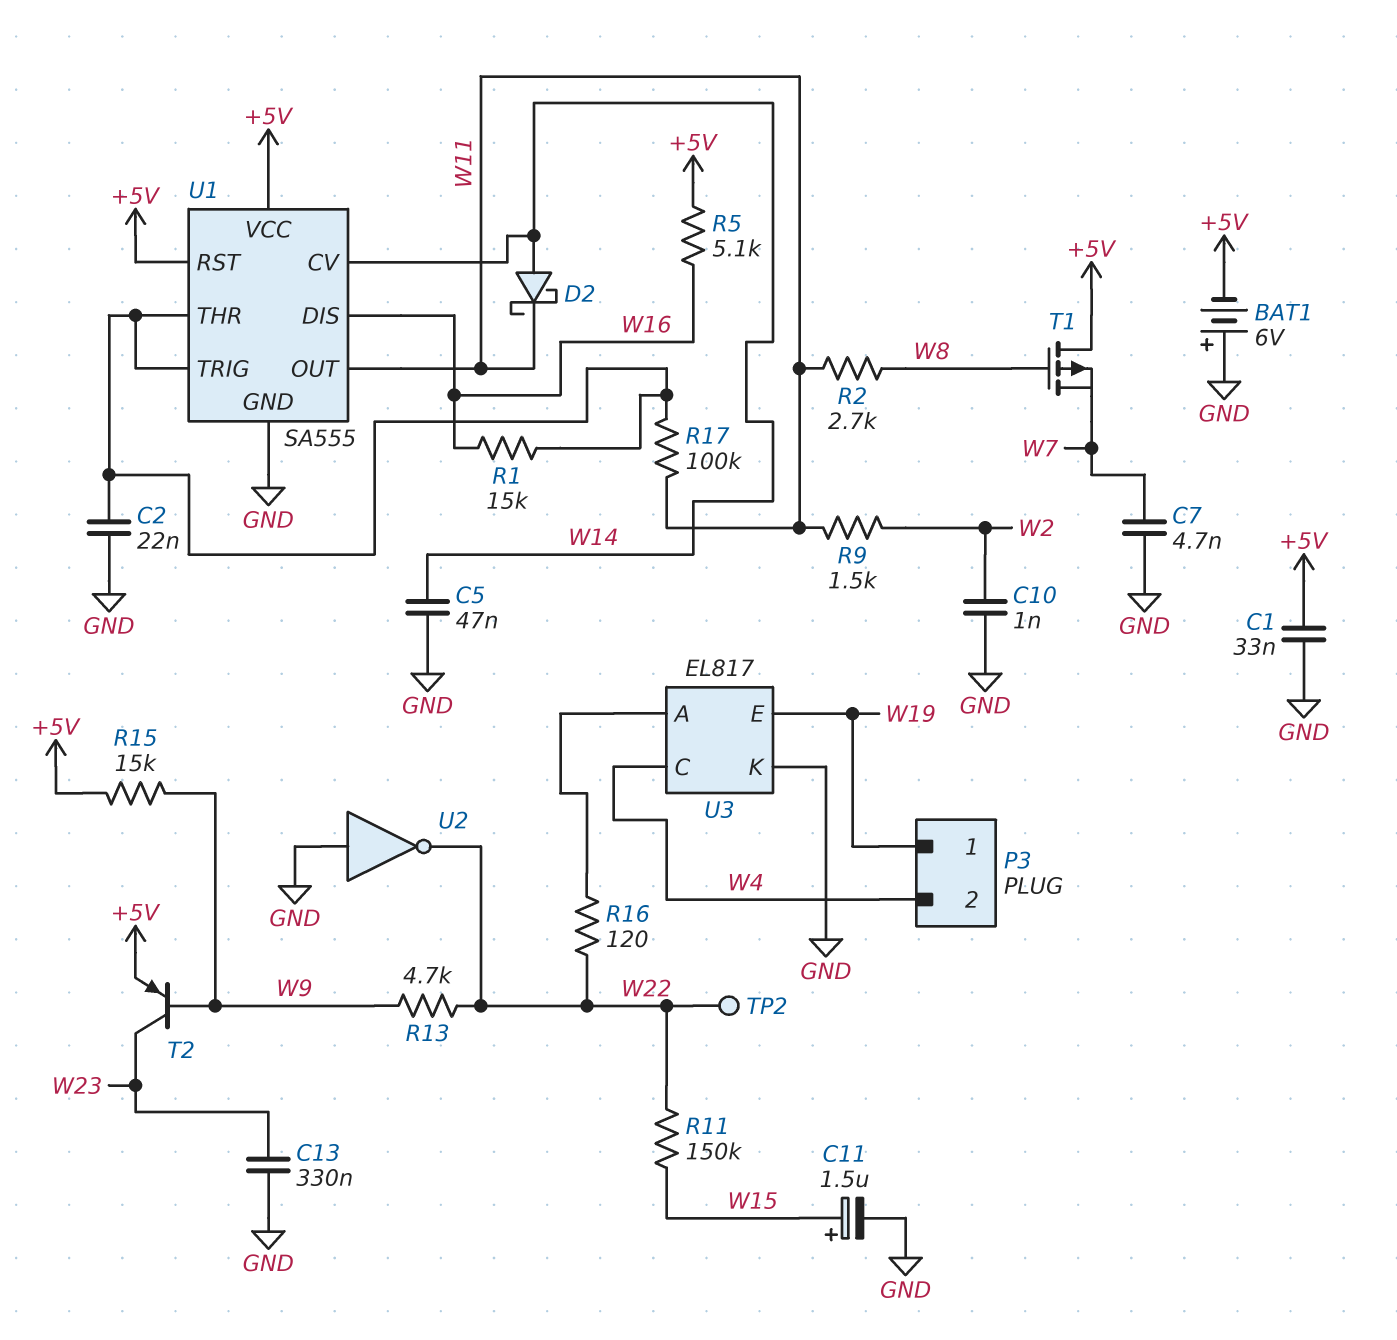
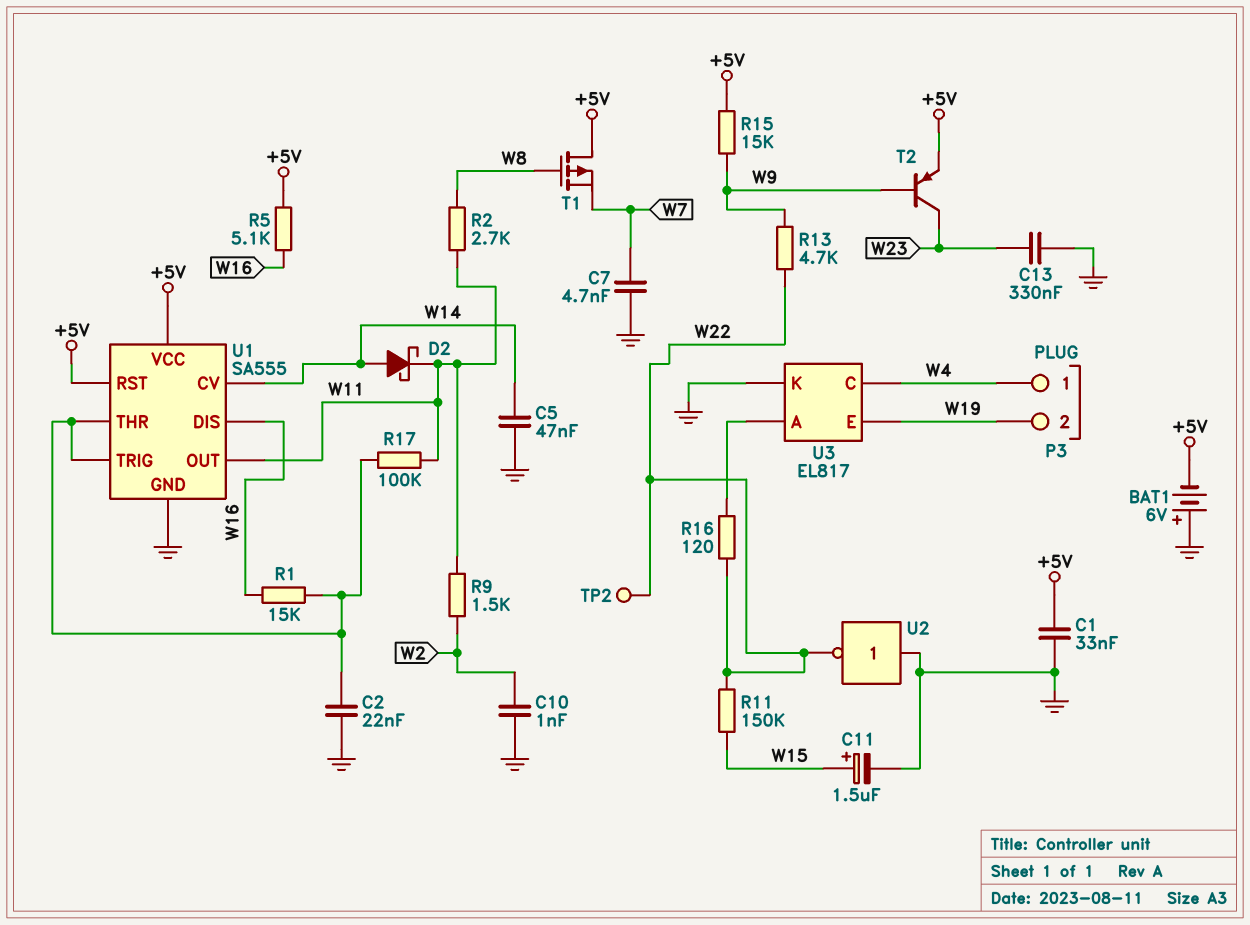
P3 pin 1: W19 -> W4
P3 pin 2: W4 -> W19

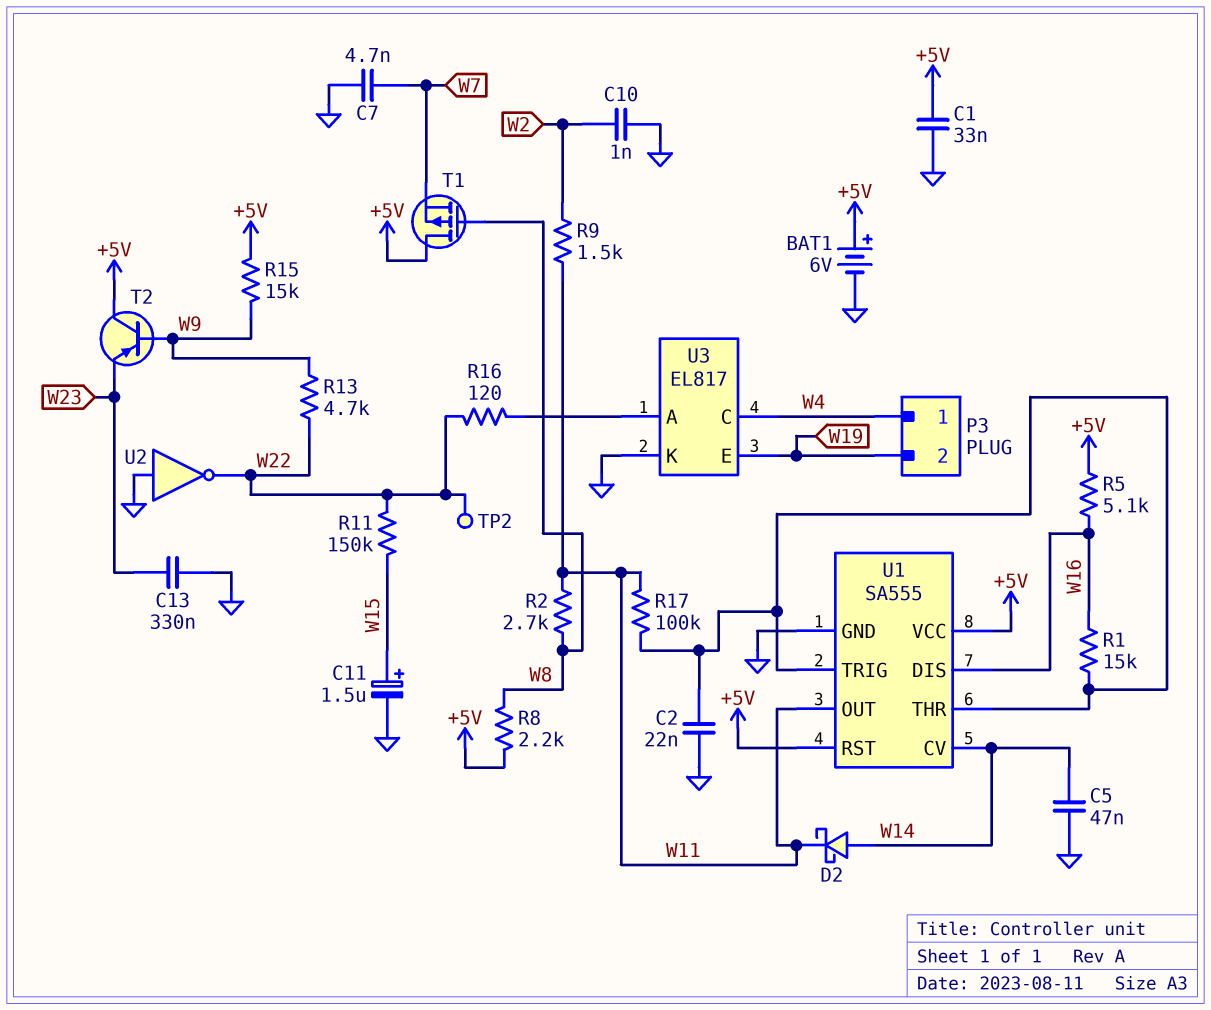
BAT1: 6V (plus GND, minus +5V) -> 6V (plus +5V, minus GND)
R8: none -> 2.2k (+5V, W8)
T2: PNP (B W9, C W23, E +5V) -> PNP (B W9, C +5V, E W23)

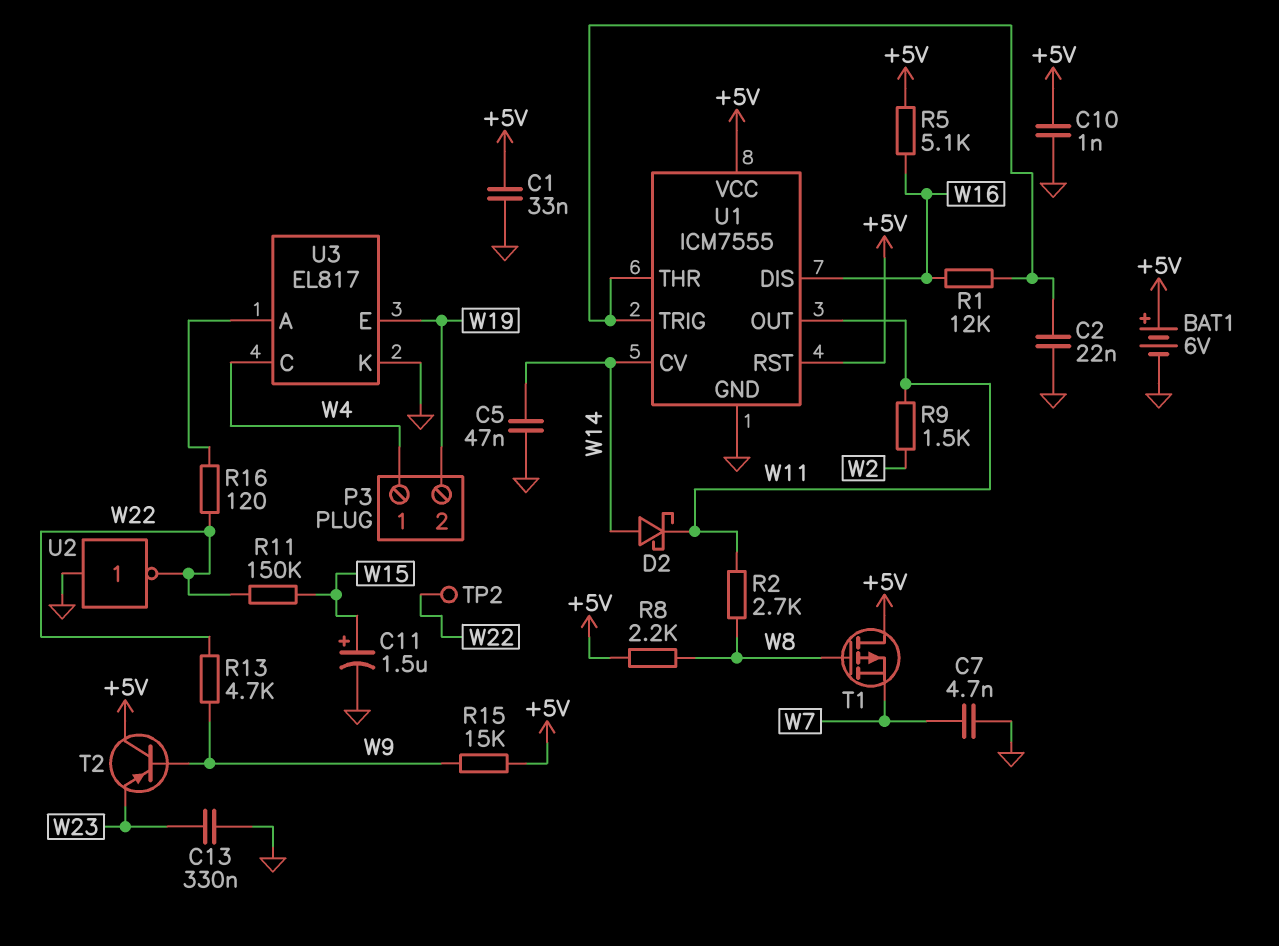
C10: 1nF (GND, W2) -> 1nF (+5V, GND)
R1: 15k (U1/THR, W16) -> 12k (U1/THR, W16)
R17: 100k (U1/THR, W11) -> none
U1: SA555 -> ICM7555

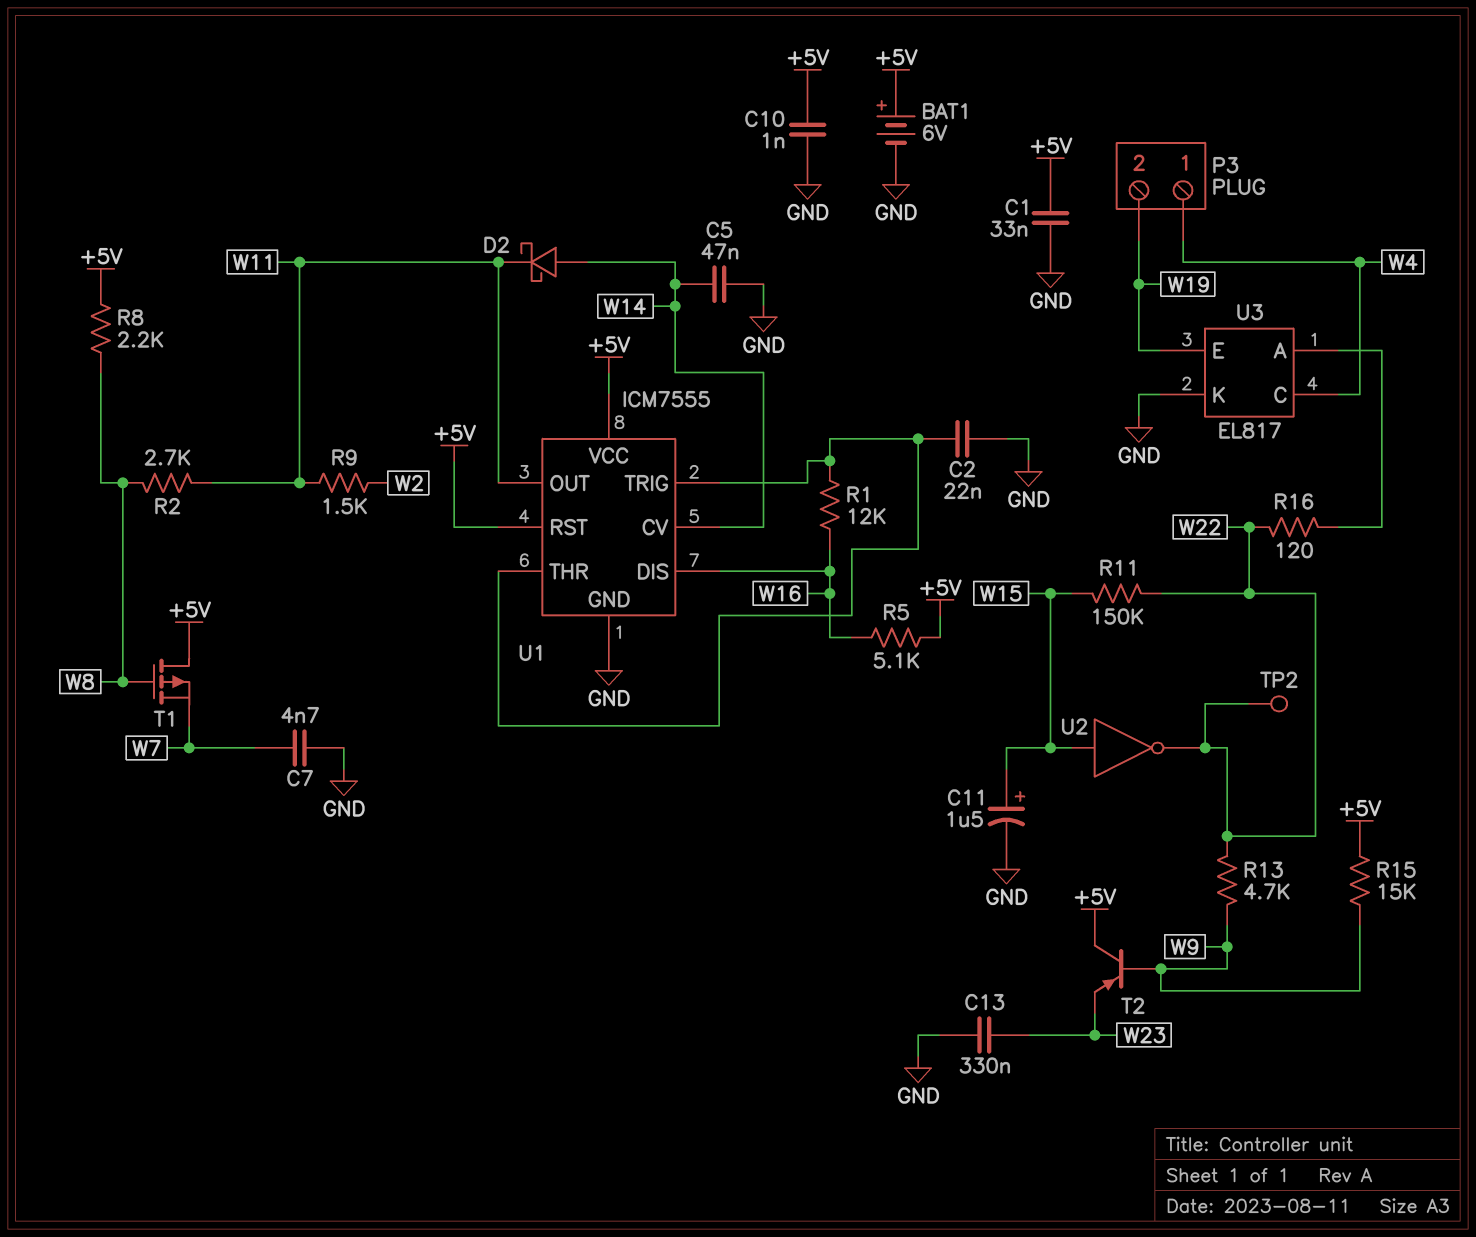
U2: NOT (in GND, out W22) -> NOT (in W15, out W22)

